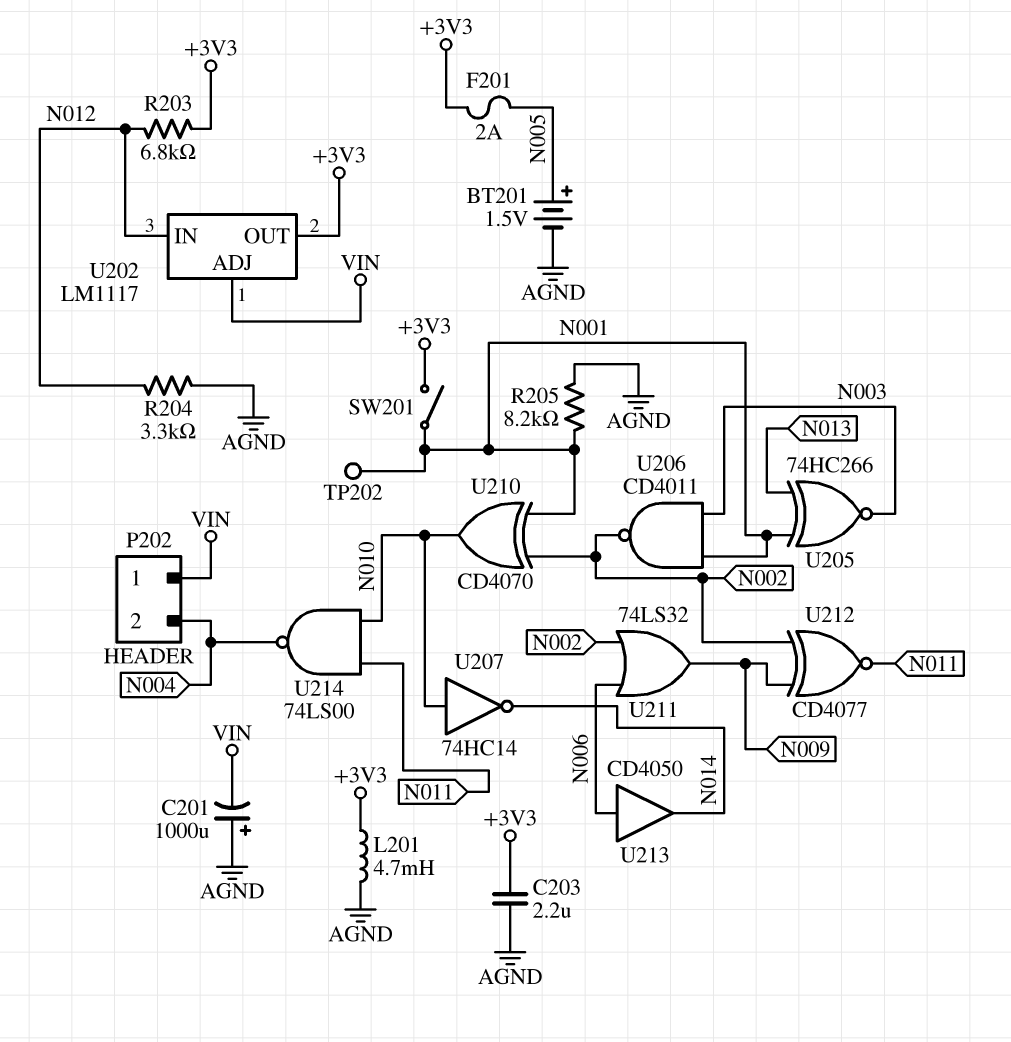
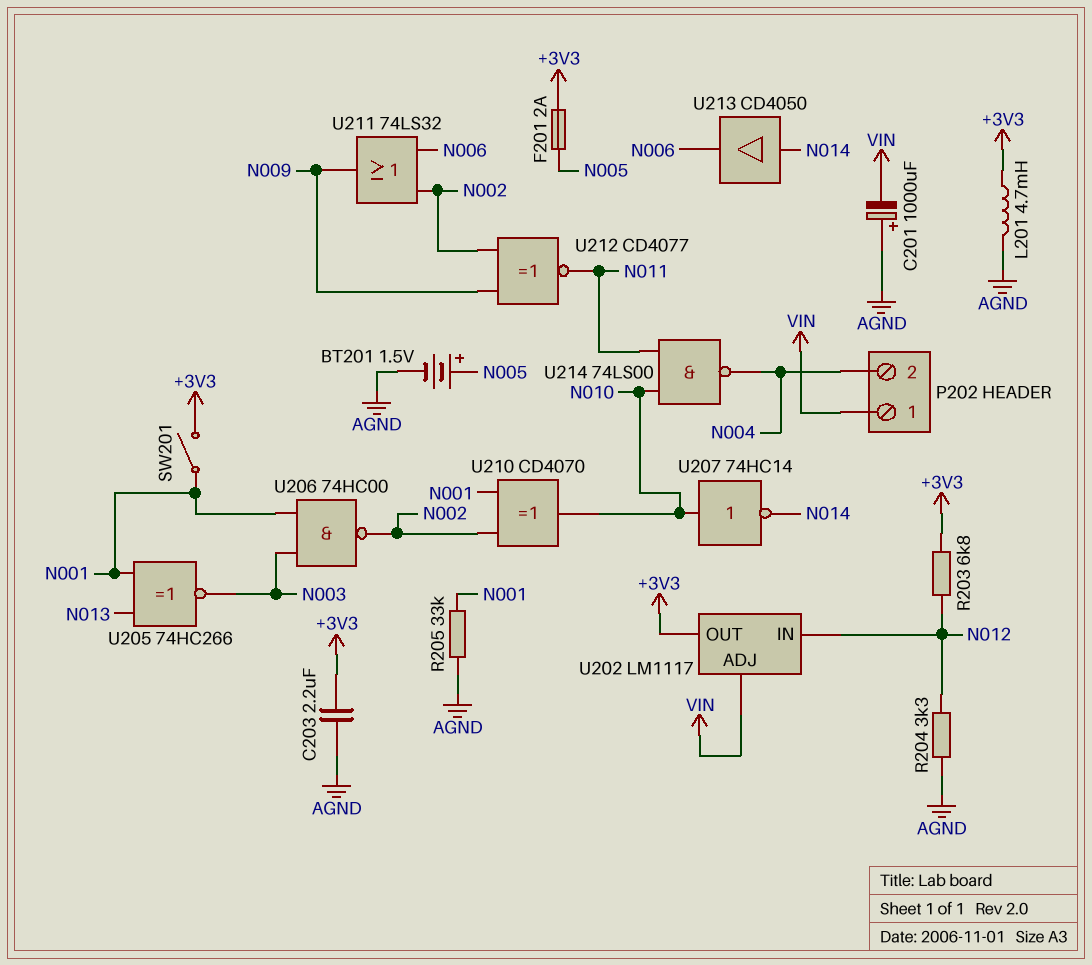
R205: 8.2k (AGND, N001) -> 33k (AGND, N001)
TP202: test point (N001) -> none
U206: NAND CD4011 (in N001, in N003, out N002) -> NAND 74HC00 (in N001, in N003, out N002)
U213: buffer CD4050 (in N006, out N014) -> buffer CD4050 (in N014, out N006)

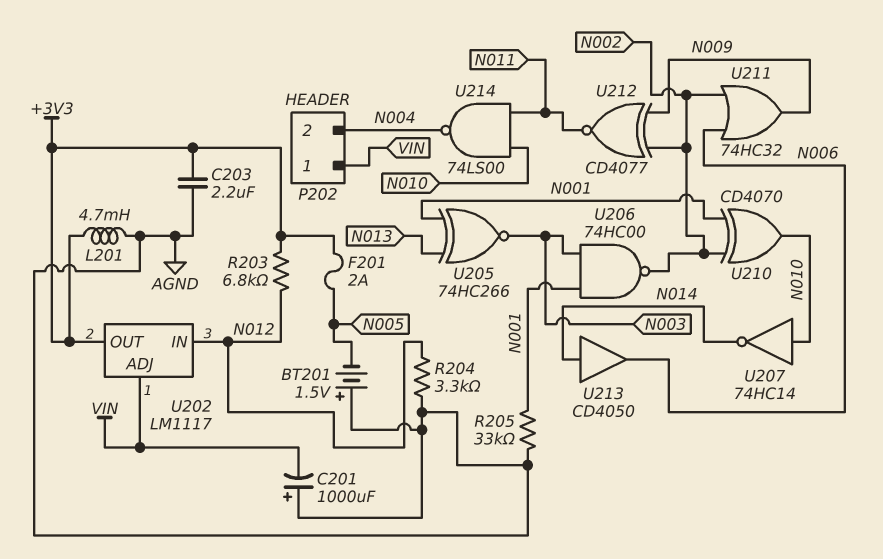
BT201: 1.5V (plus N005, minus AGND) -> 1.5V (plus AGND, minus N005)
SW201: switch (+3V3, N001) -> none
U211: OR 74LS32 (in N002, in N006, out N009) -> OR 74HC32 (in N002, in N006, out N009)

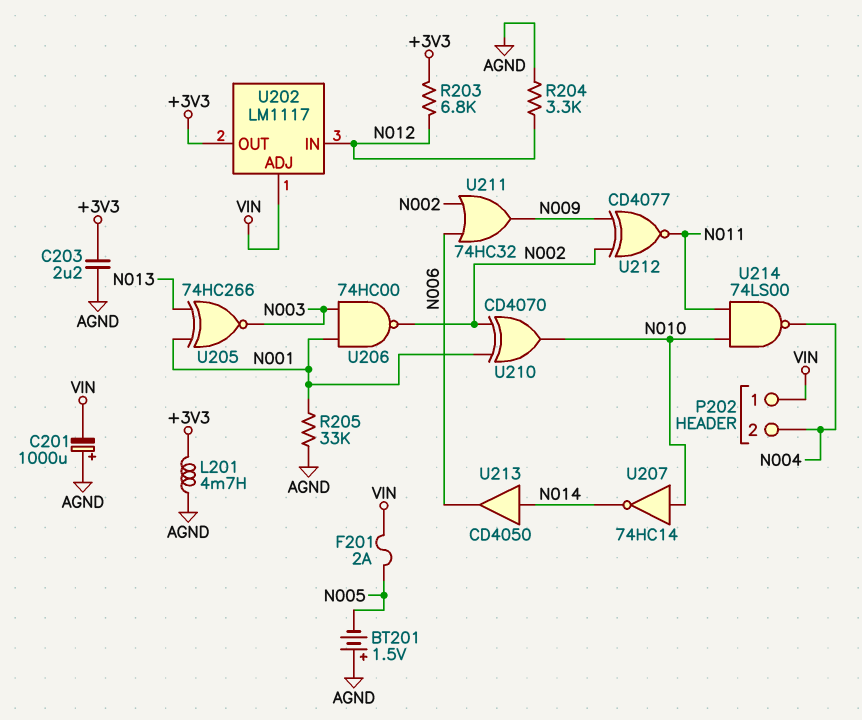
F201: 2A (+3V3, N005) -> 2A (N005, VIN)

